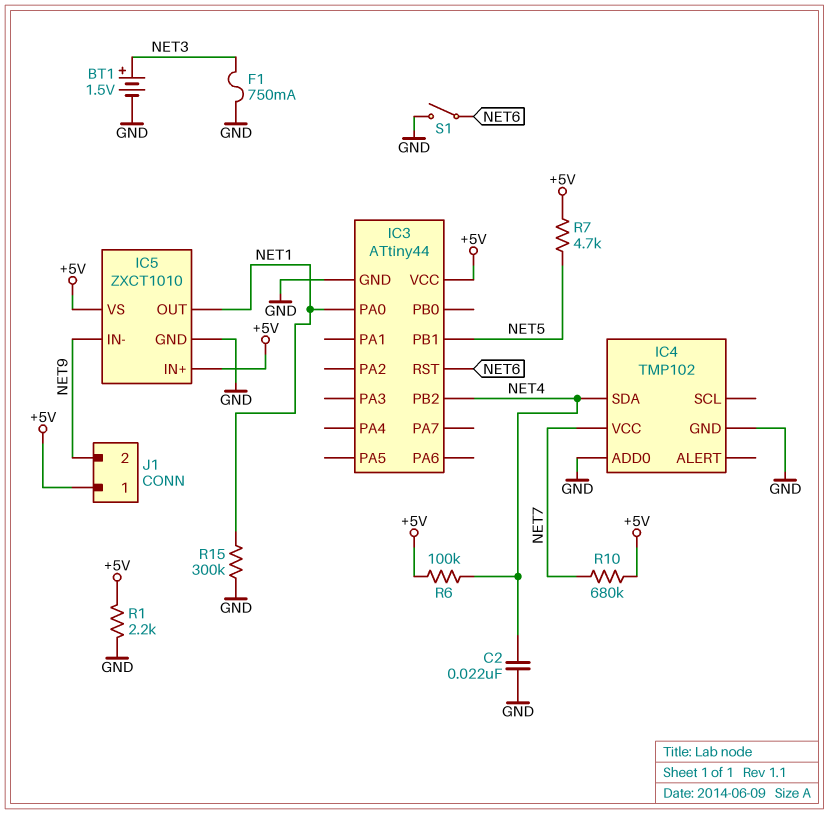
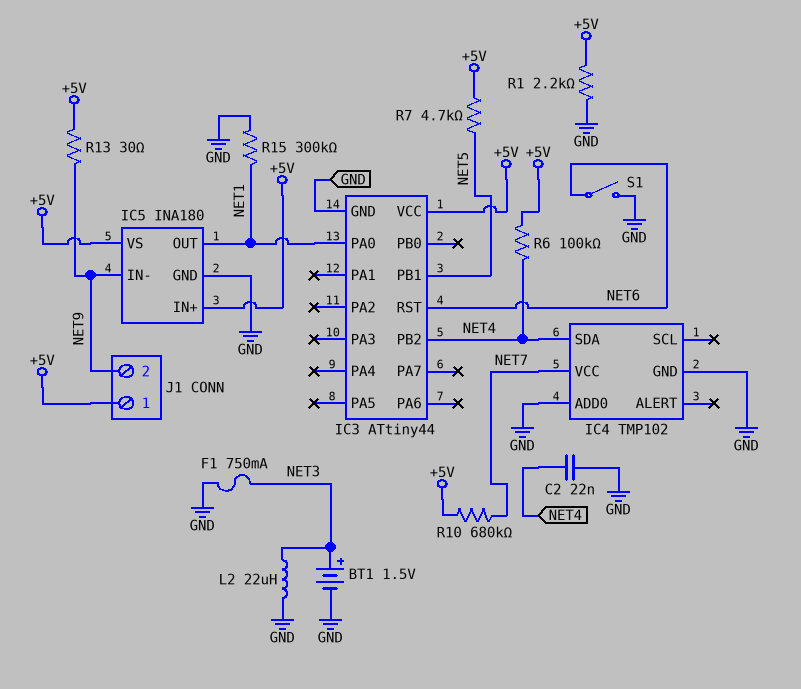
IC5: ZXCT1010 -> INA180
L2: none -> 22uH (GND, NET3)
R13: none -> 30 (+5V, NET9)

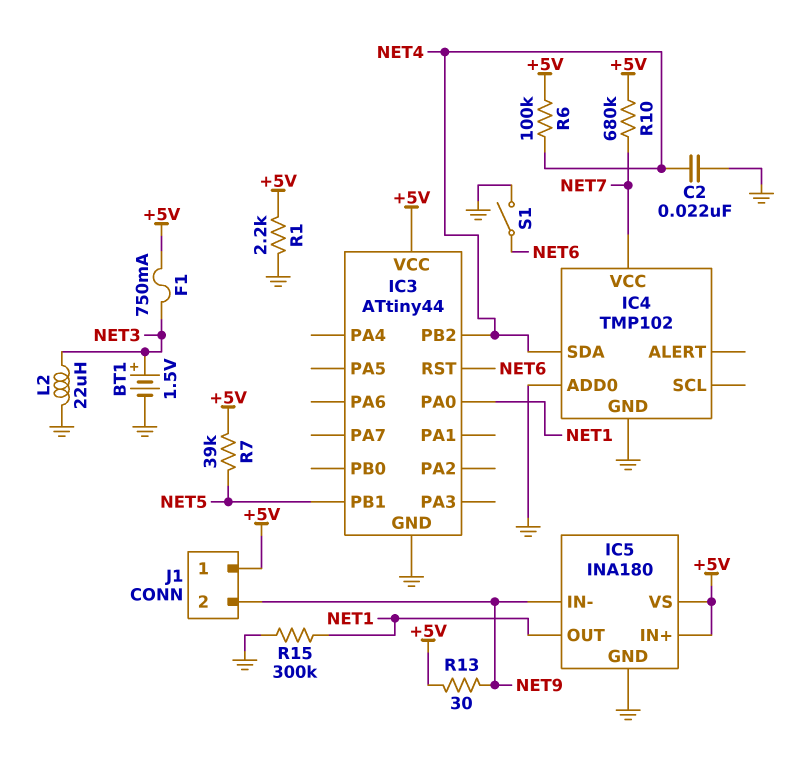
F1: 750mA (GND, NET3) -> 750mA (+5V, NET3)
R7: 4.7k (+5V, NET5) -> 39k (+5V, NET5)

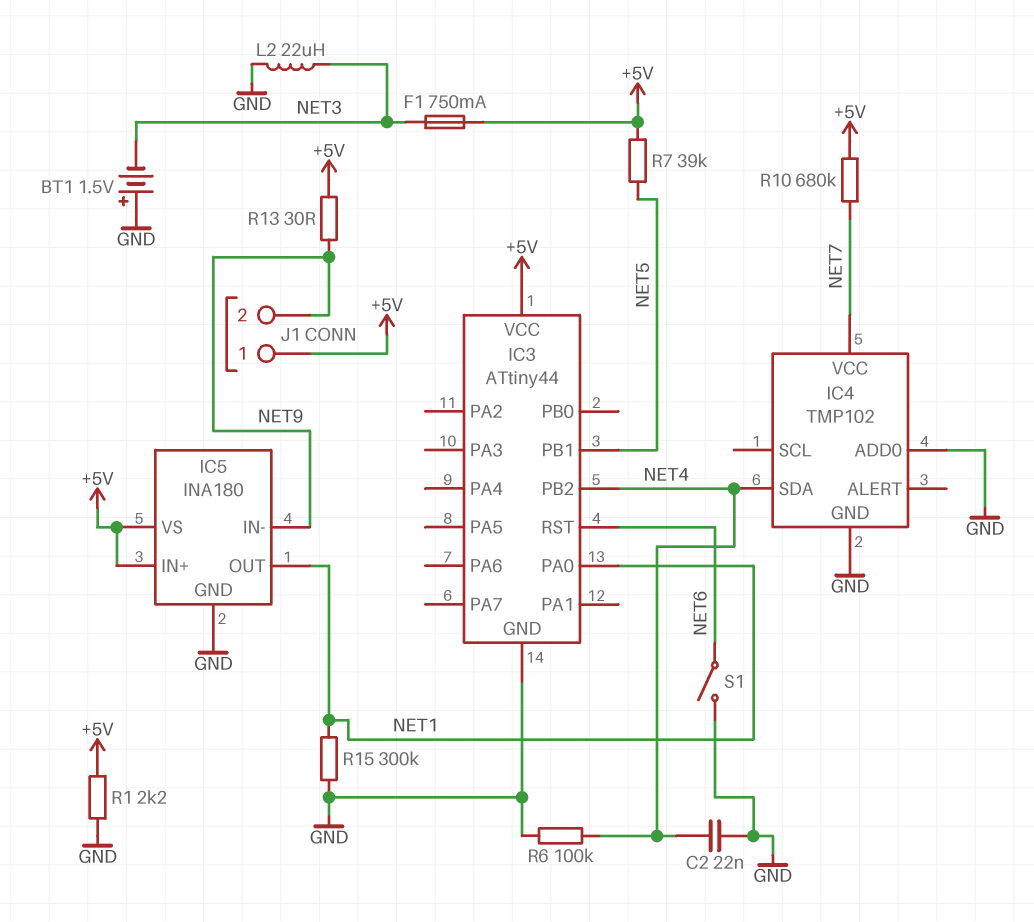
BT1: 1.5V (plus NET3, minus GND) -> 1.5V (plus GND, minus NET3)
R6: 100k (+5V, NET4) -> 100k (GND, NET4)

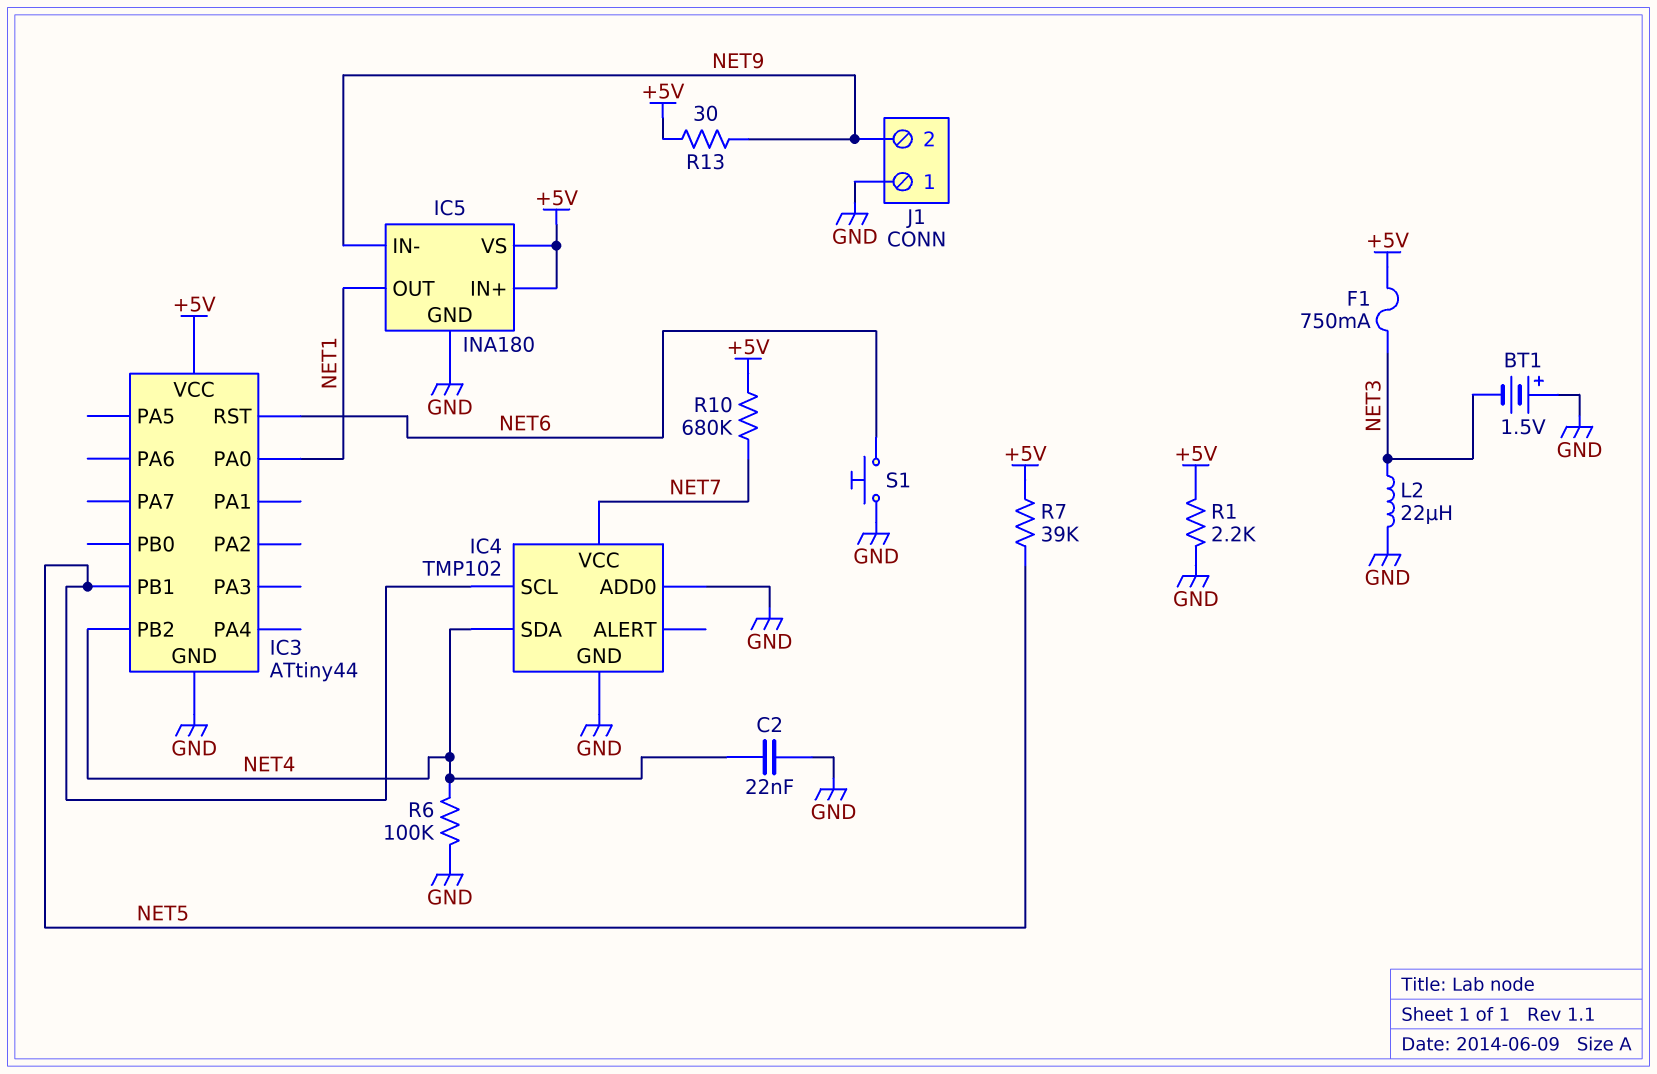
IC4 pin SCL: none -> NET5
J1 pin 1: +5V -> GND
R15: 300k (GND, NET1) -> none
S1: switch (GND, NET6) -> button (GND, NET6)

